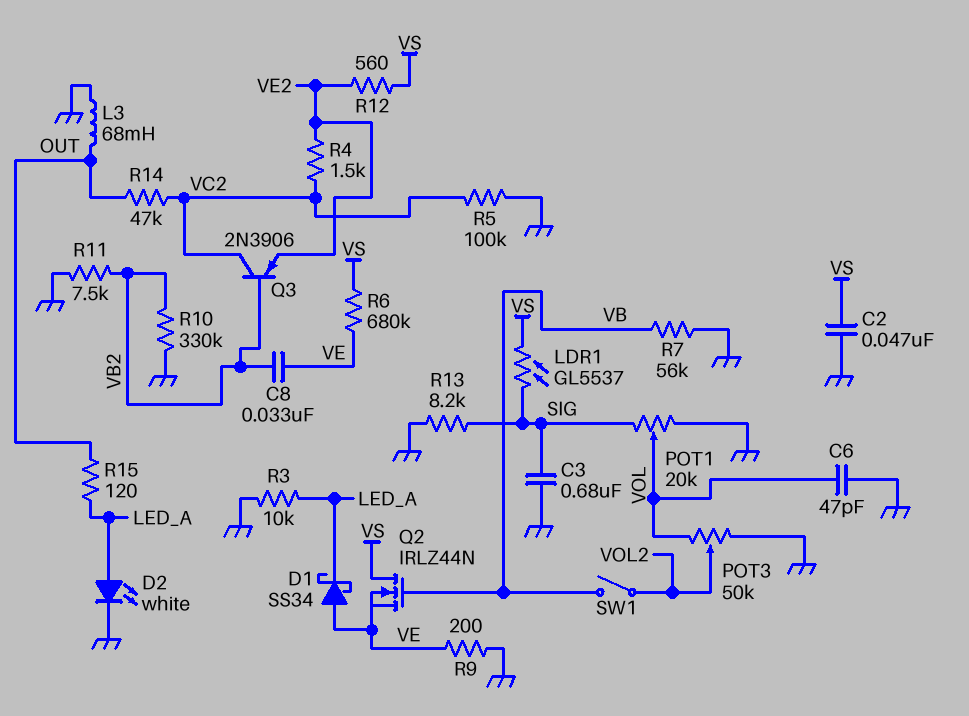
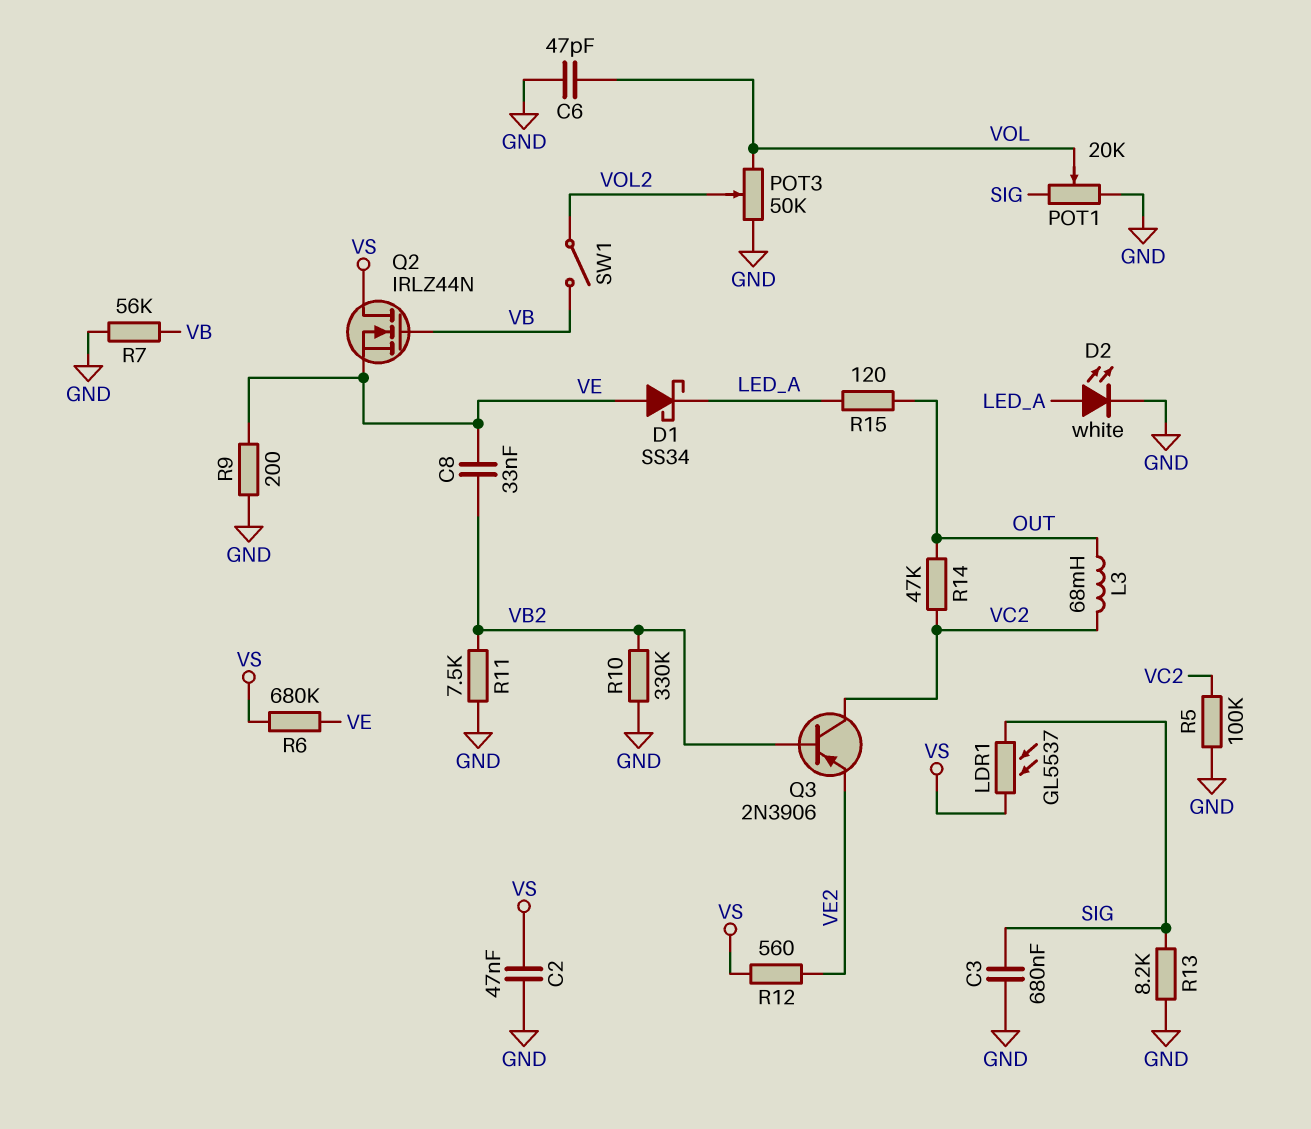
L3: 68mH (GND, OUT) -> 68mH (OUT, VC2)
R3: 10k (GND, LED_A) -> none
R4: 1.5k (VC2, VE2) -> none

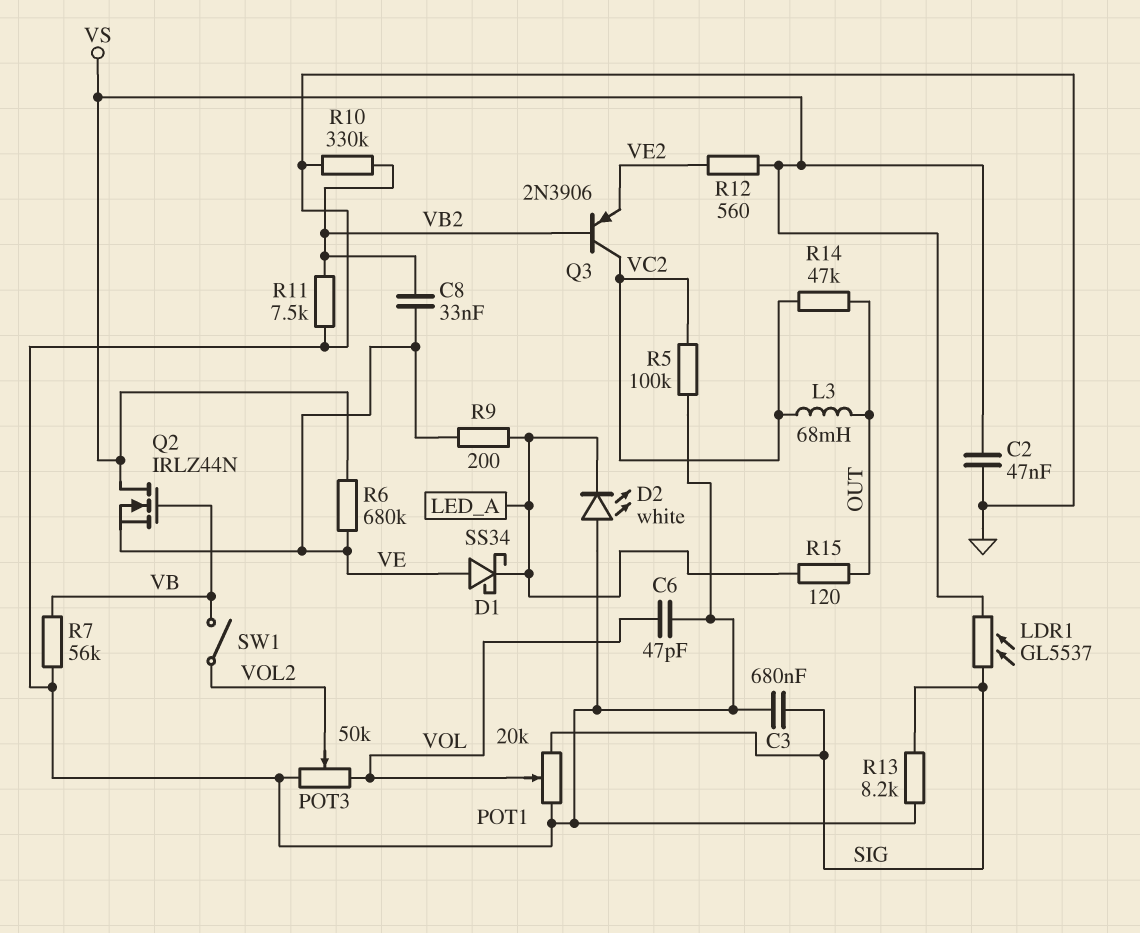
D2: LED white (A LED_A, K GND) -> LED white (A GND, K LED_A)
R9: 200 (GND, VE) -> 200 (LED_A, VE)

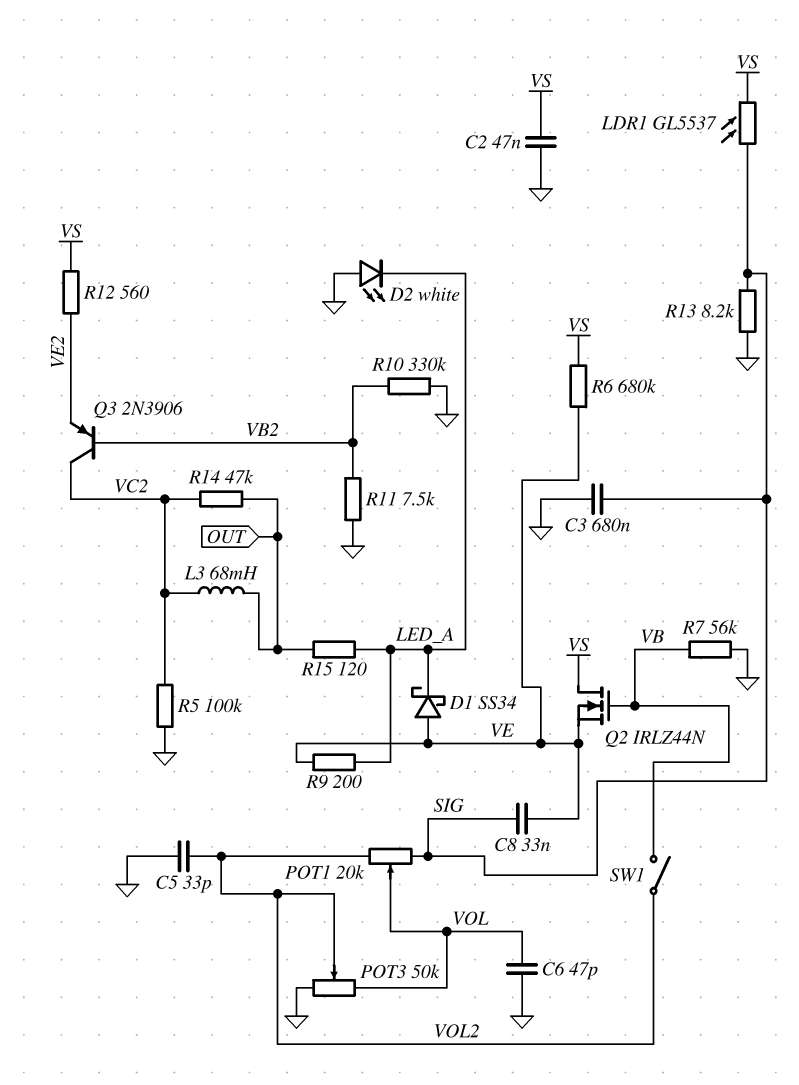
C5: none -> 33pF (GND, VOL2)
C8: 33nF (VB2, VE) -> 33nF (SIG, VE)
POT1: 20k (GND, SIG, wiper VOL) -> 20k (SIG, VOL2, wiper VOL)

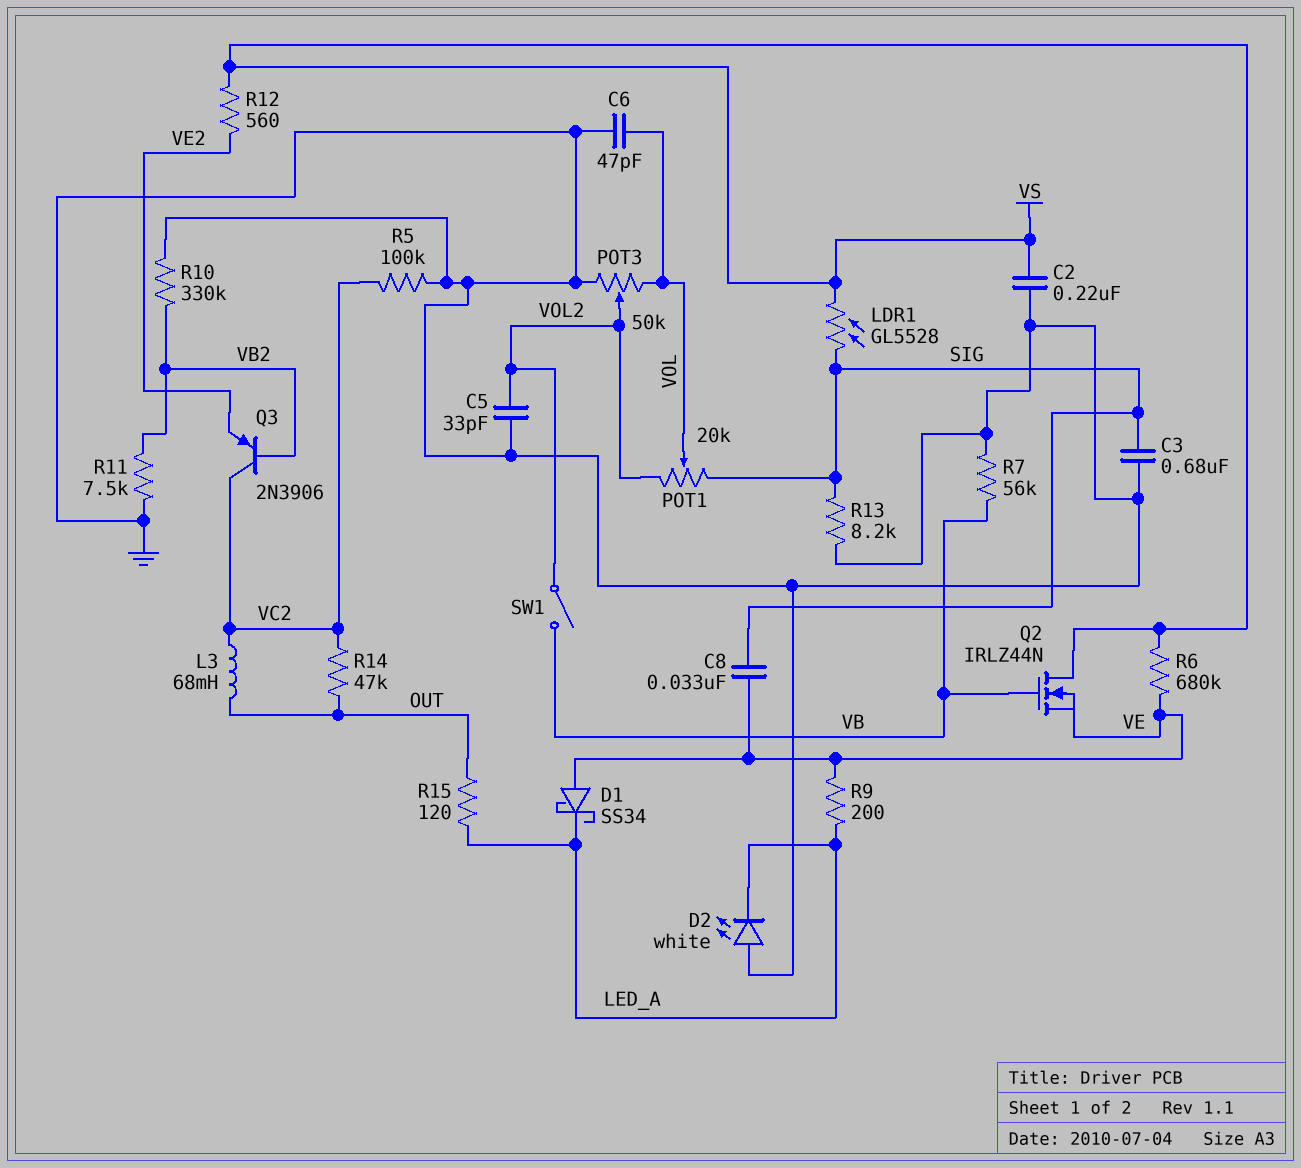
C2: 47nF (GND, VS) -> 220nF (GND, VS)
LDR1: GL5537 (SIG, VS) -> GL5528 (SIG, VS)

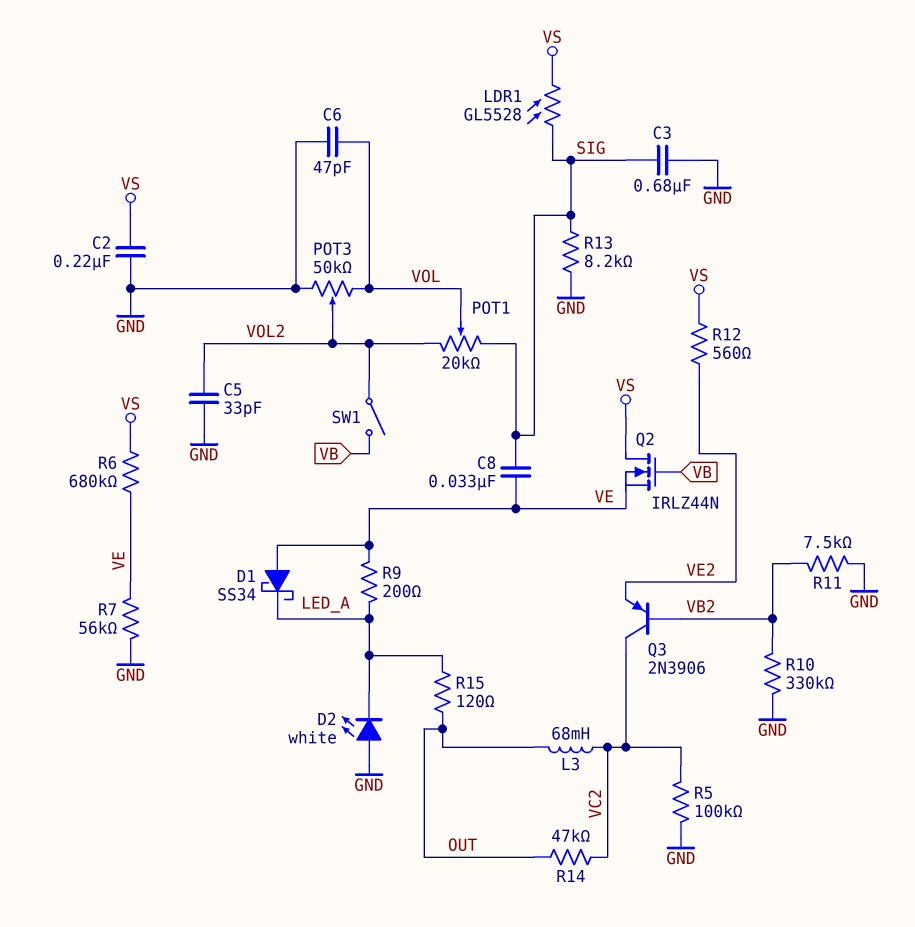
R7: 56k (GND, VB) -> 56k (GND, VE)

